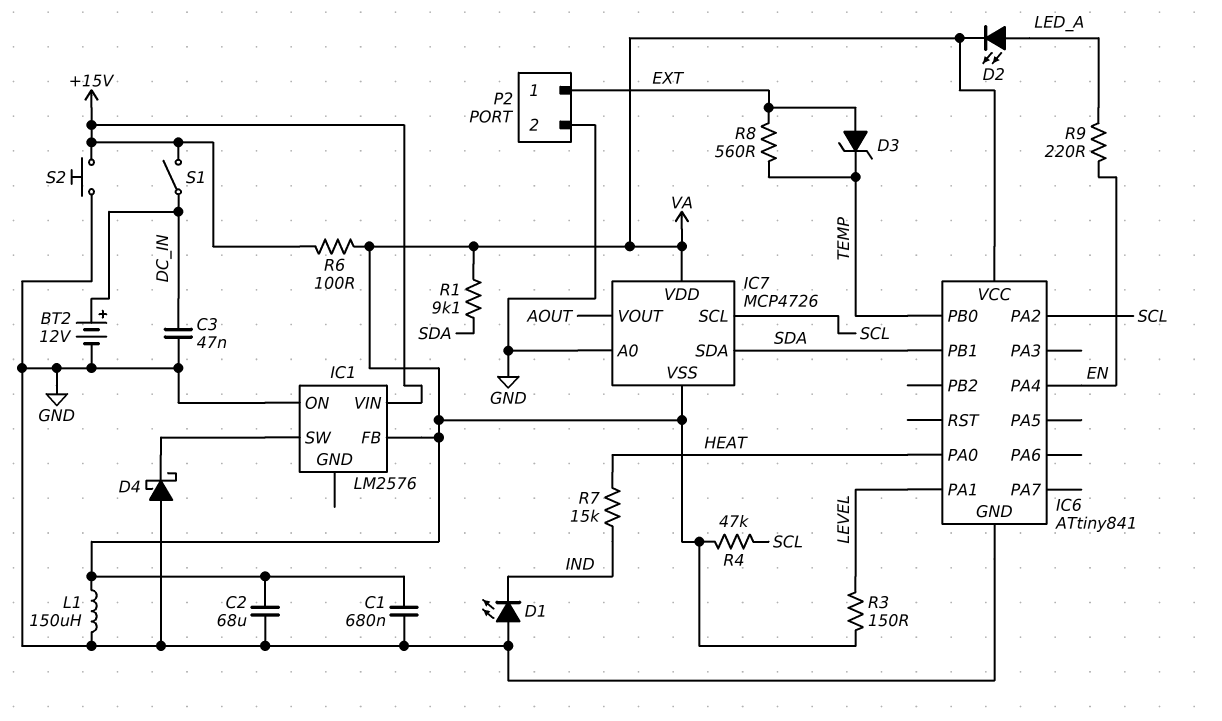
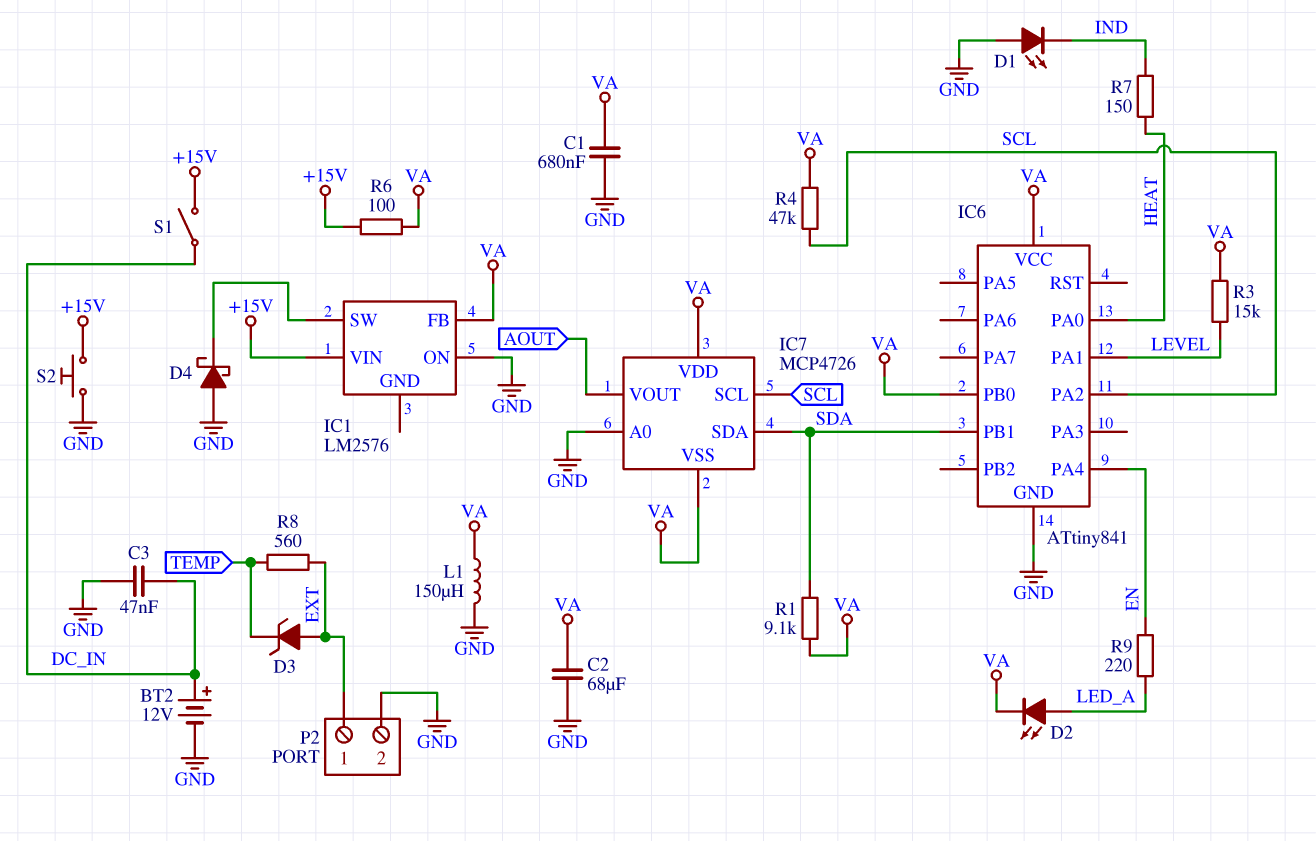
IC6 pin PB0: TEMP -> VA
R3: 150 (LEVEL, VA) -> 15k (LEVEL, VA)
R7: 15k (HEAT, IND) -> 150 (HEAT, IND)

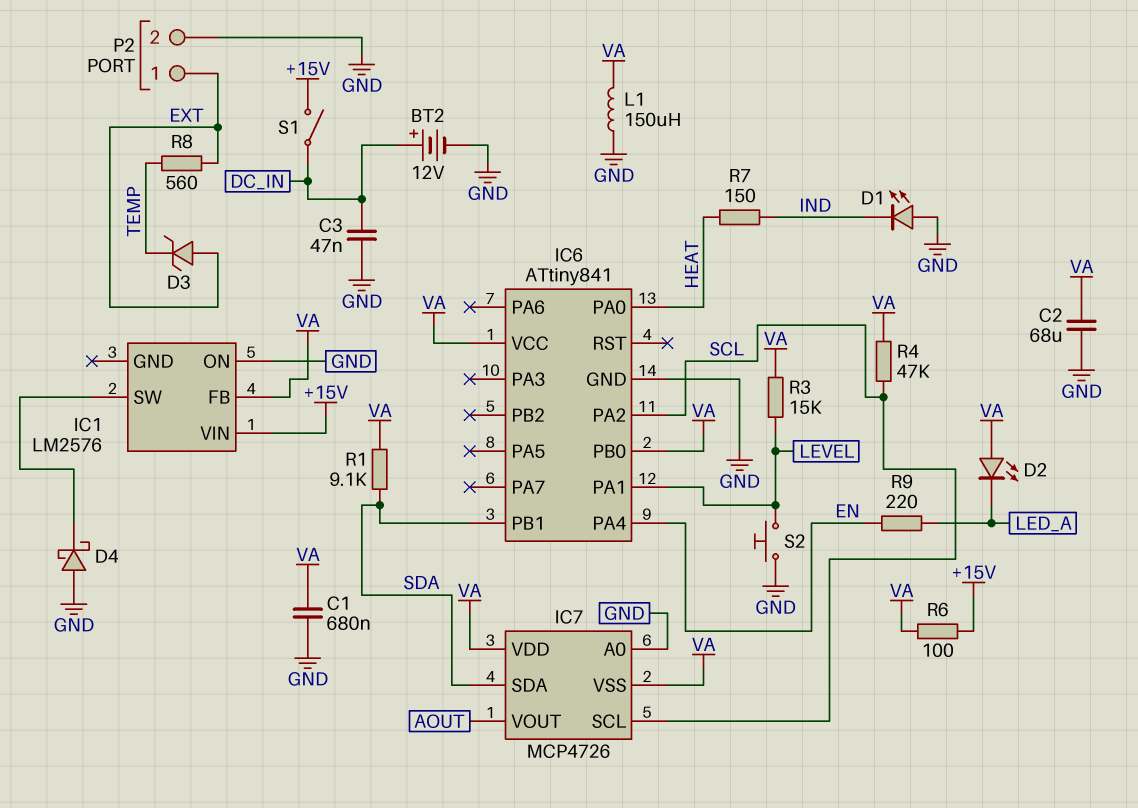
D2: LED (A LED_A, K VA) -> LED (A VA, K LED_A)
S2: button (+15V, GND) -> button (GND, LEVEL)

